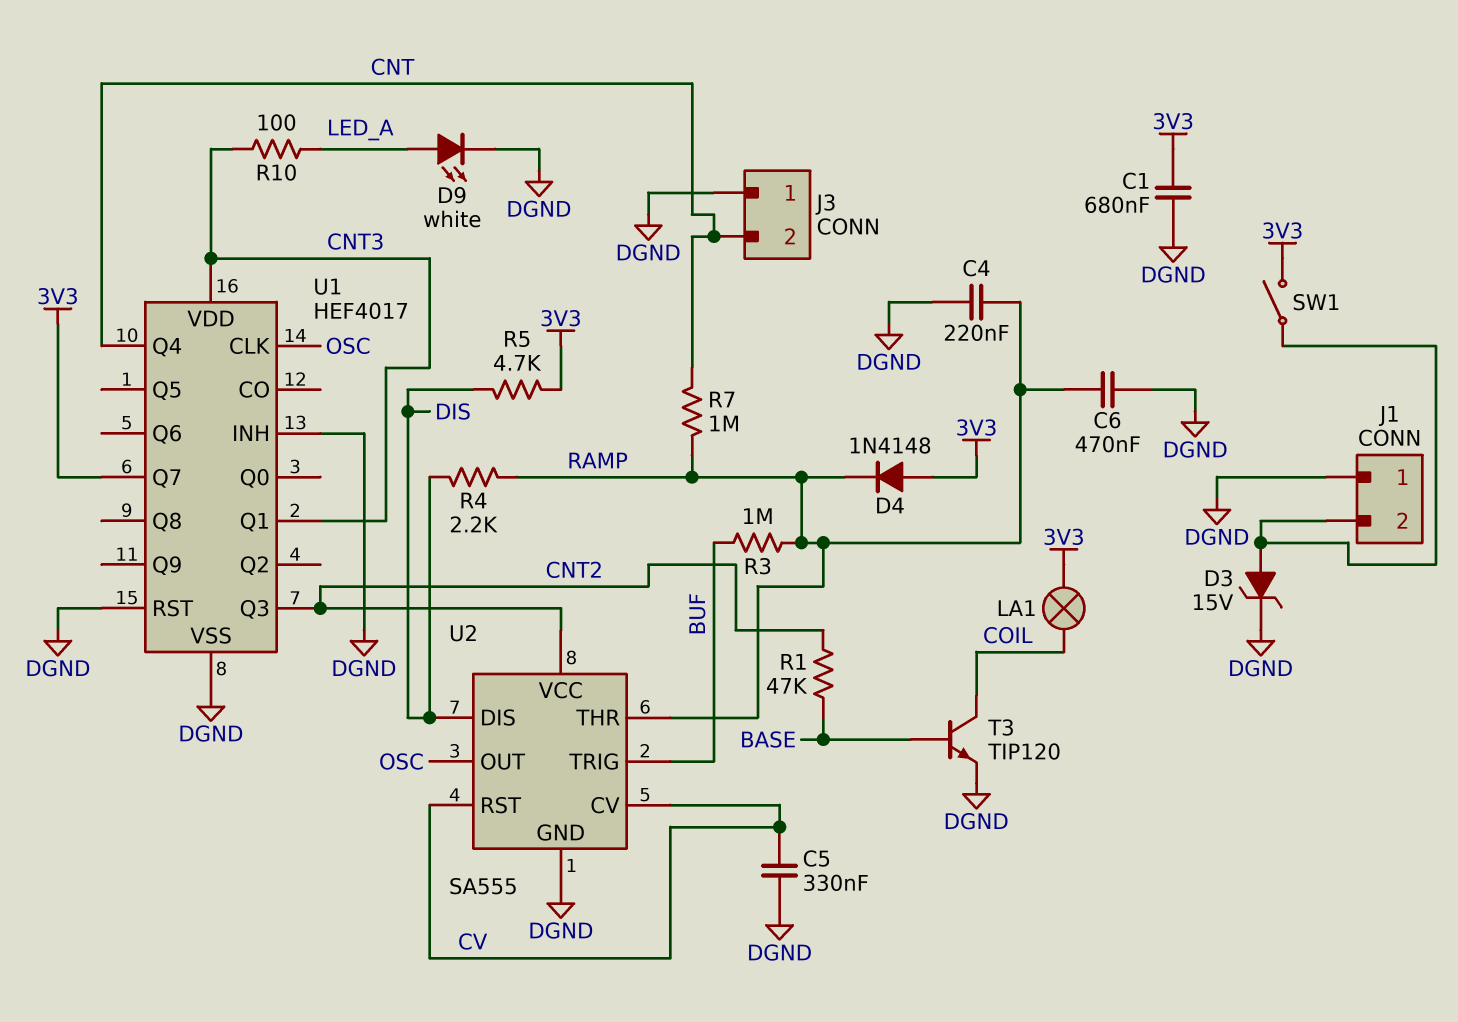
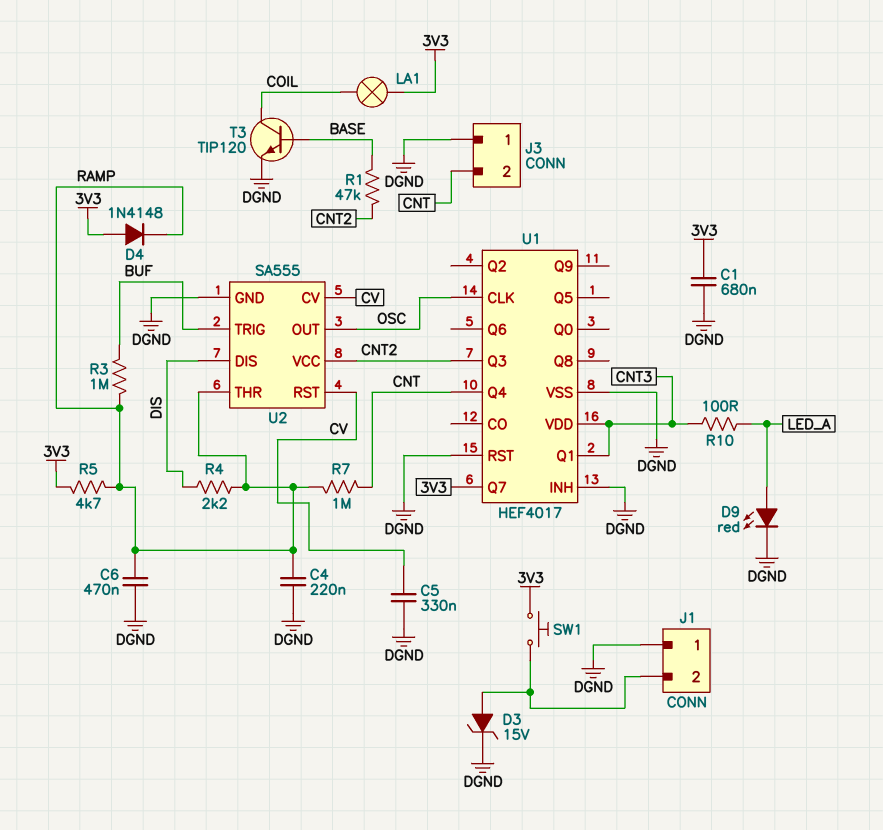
D9: LED white (A LED_A, K DGND) -> LED red (A LED_A, K DGND)
R5: 4.7k (3V3, DIS) -> 4.7k (3V3, RAMP)
SW1: switch (3V3, J1/2) -> button (3V3, J1/2)

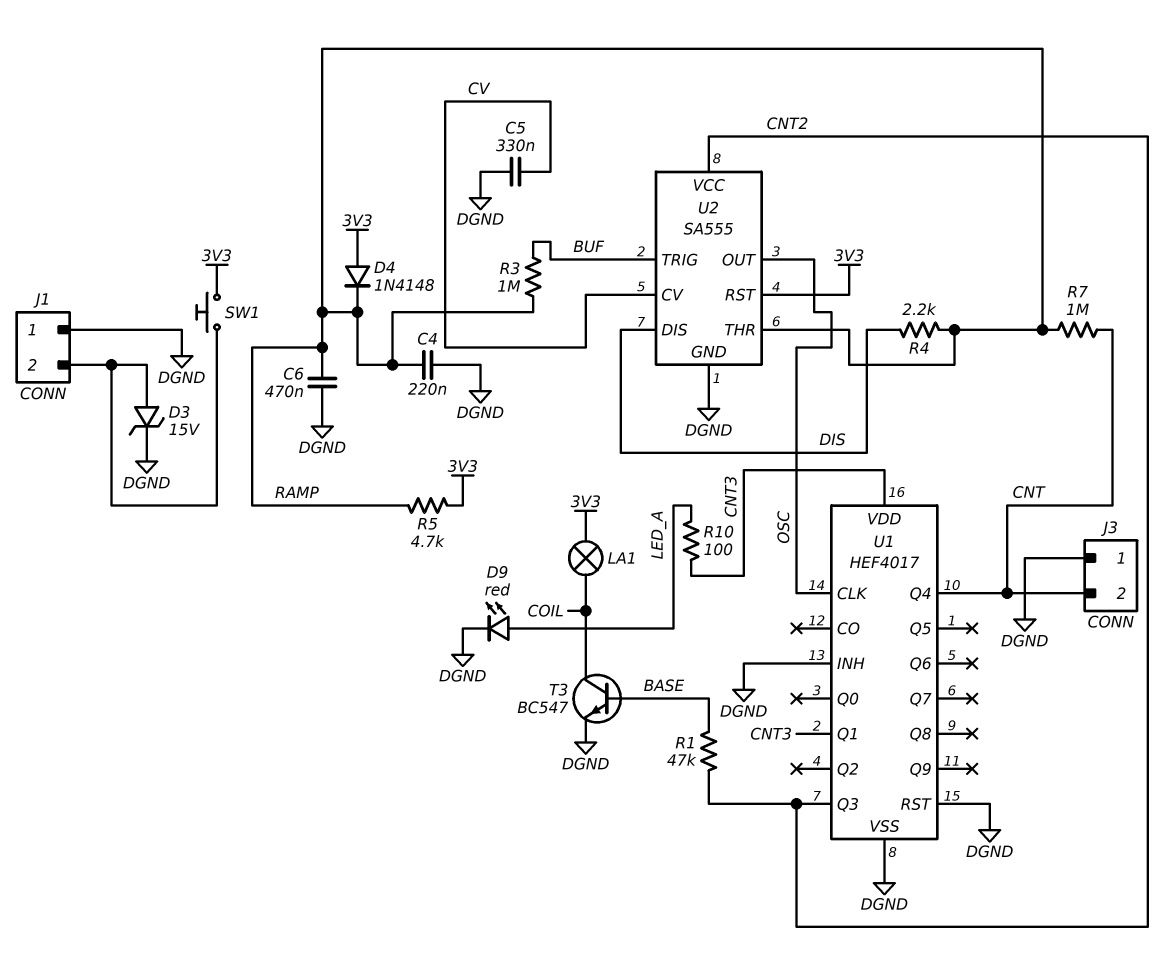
C1: 680nF (3V3, DGND) -> none
T3: NPN TIP120 (B BASE, C COIL, E DGND) -> NPN BC547 (B BASE, C COIL, E DGND)
U1 pin Q7: 3V3 -> none
U2 pin RST: CV -> 3V3

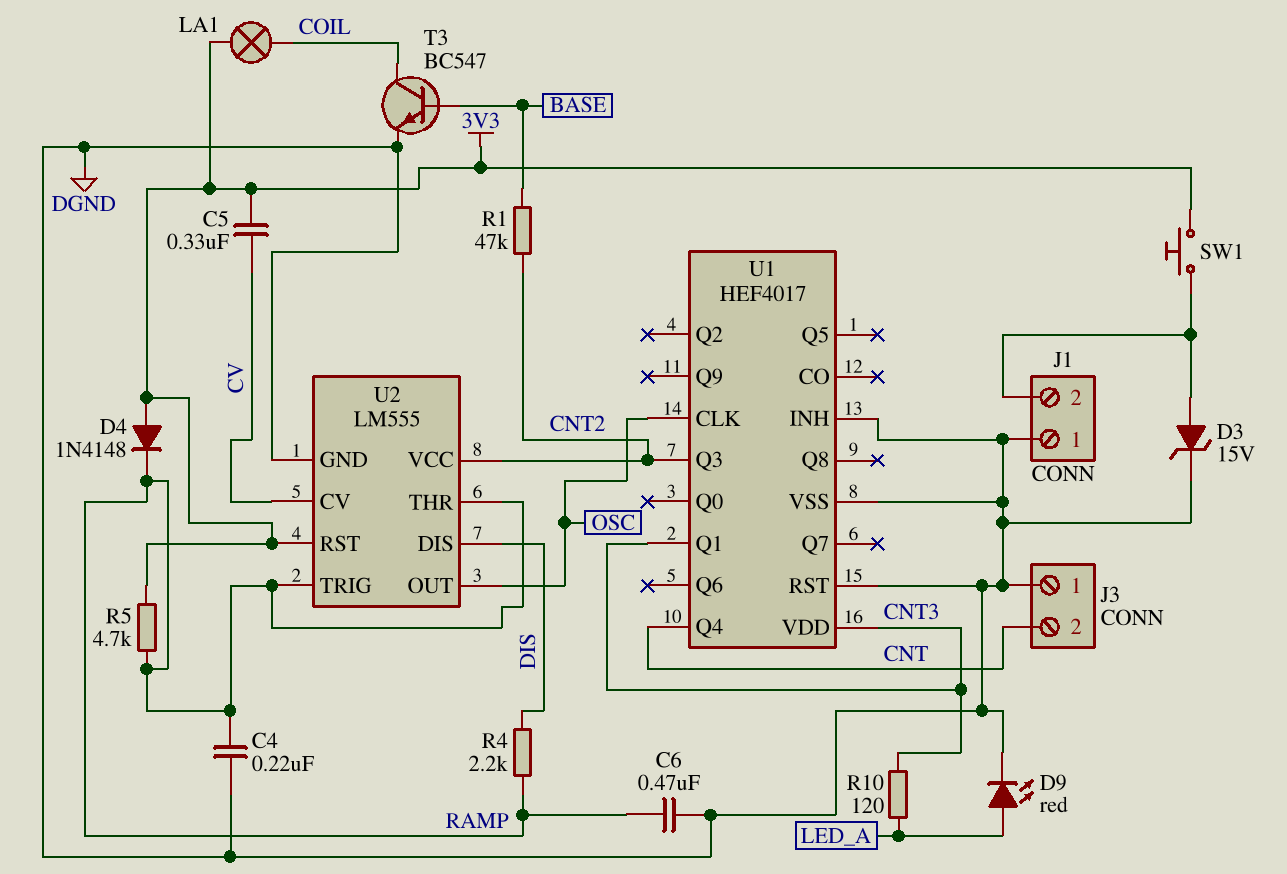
C5: 330nF (CV, DGND) -> 330nF (3V3, CV)
R3: 1M (BUF, RAMP) -> none
R7: 1M (CNT, RAMP) -> none
R10: 100 (CNT3, LED_A) -> 120 (CNT3, LED_A)
U2: SA555 -> LM555
U2 pin TRIG: BUF -> RAMP

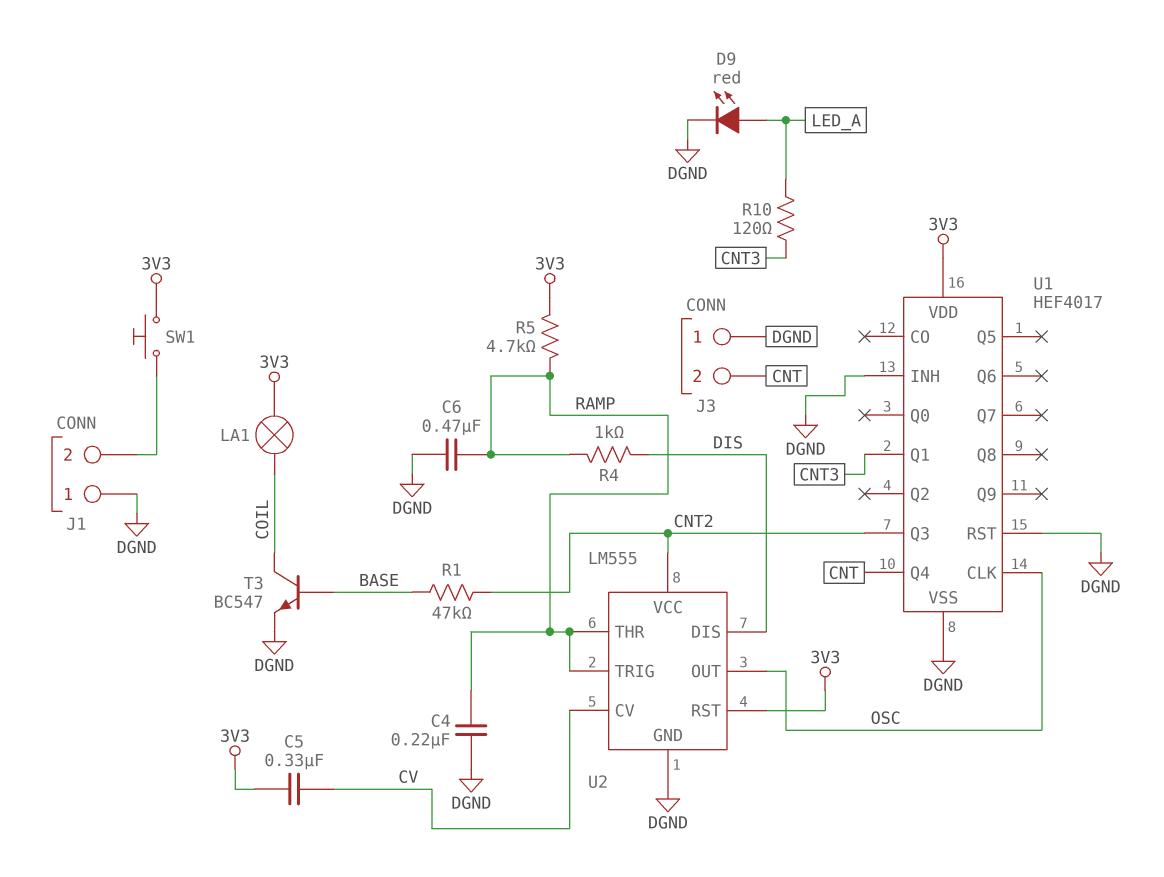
D3: zener 15V (A J1/2, K DGND) -> none
D4: diode 1N4148 (A 3V3, K RAMP) -> none
R4: 2.2k (DIS, RAMP) -> 1k (DIS, RAMP)
U1 pin VDD: CNT3 -> 3V3

